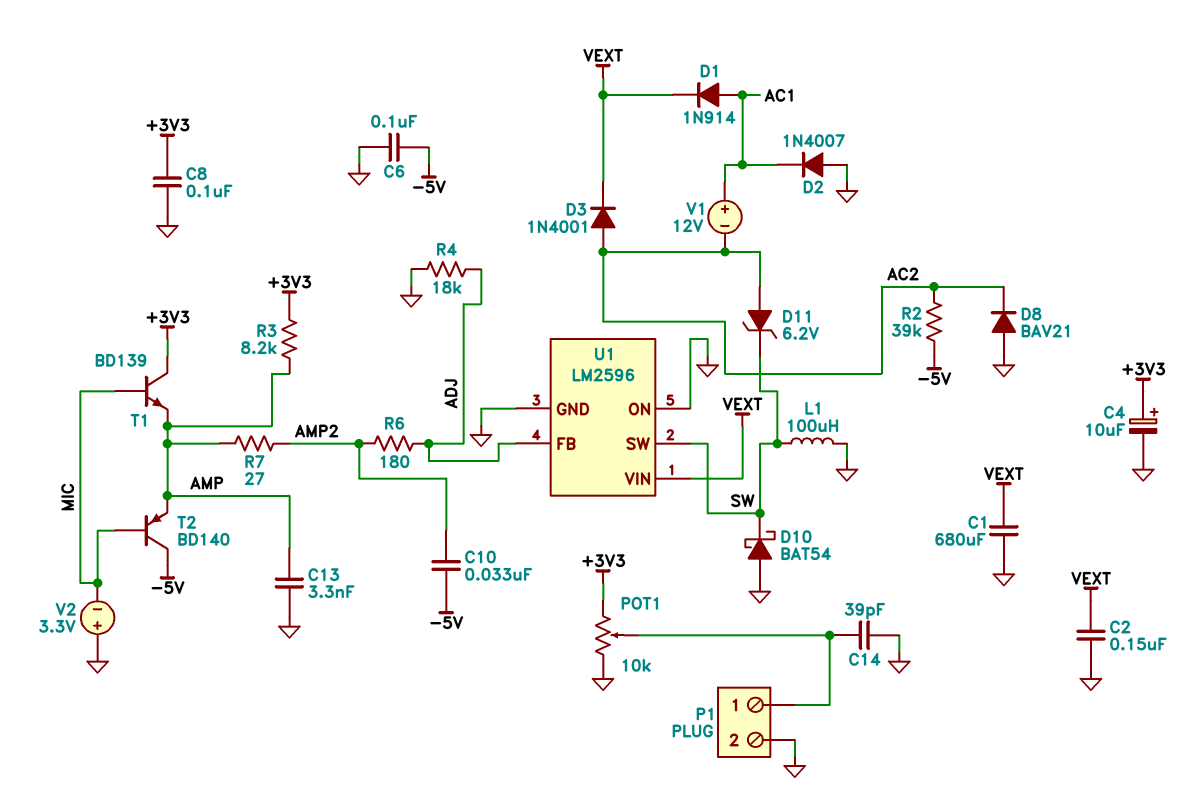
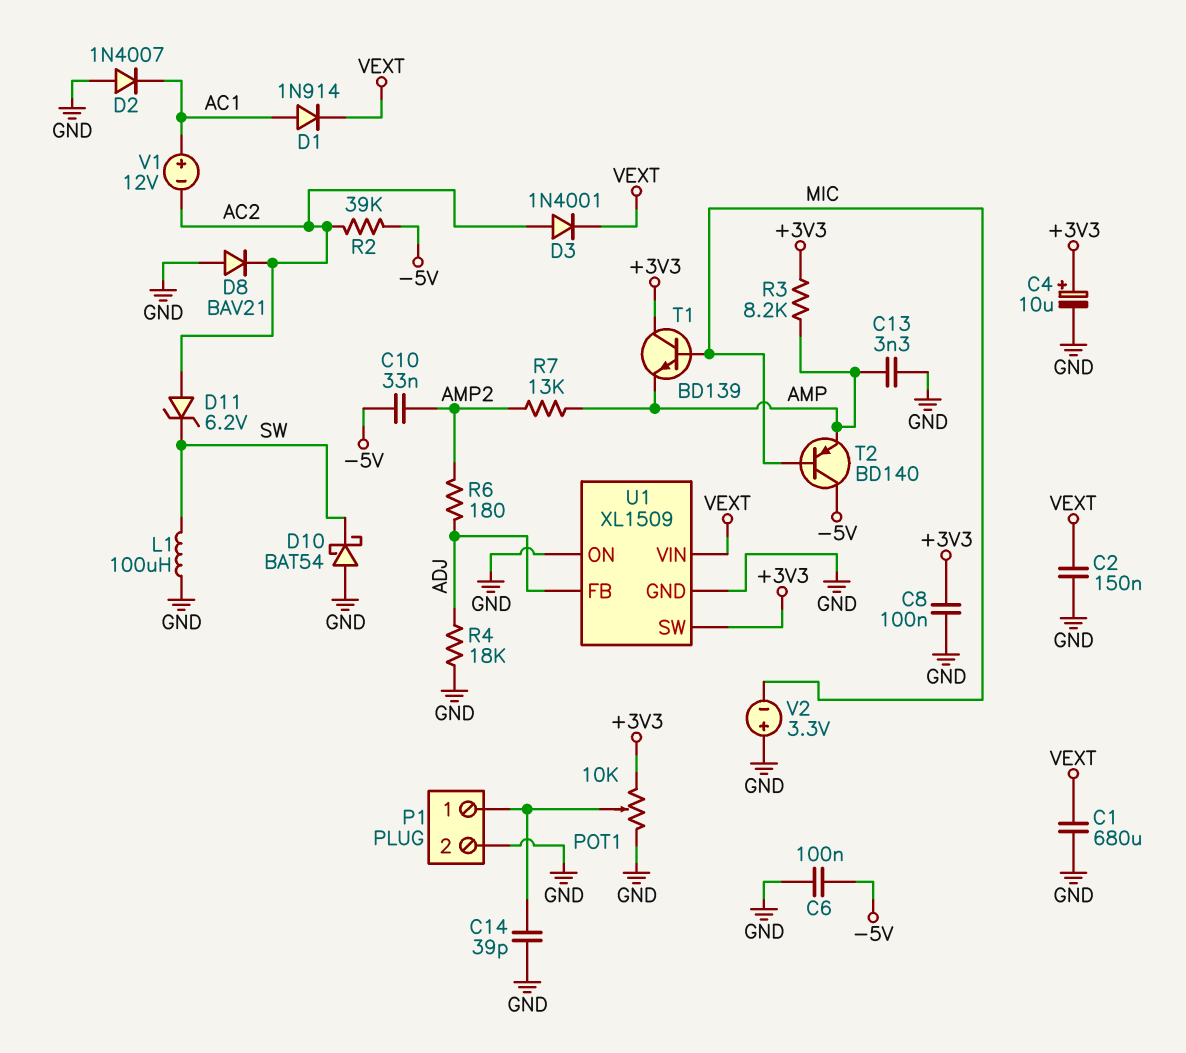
R7: 27 (AMP, AMP2) -> 13k (AMP, AMP2)
U1: LM2596 -> XL1509
U1 pin SW: SW -> +3V3

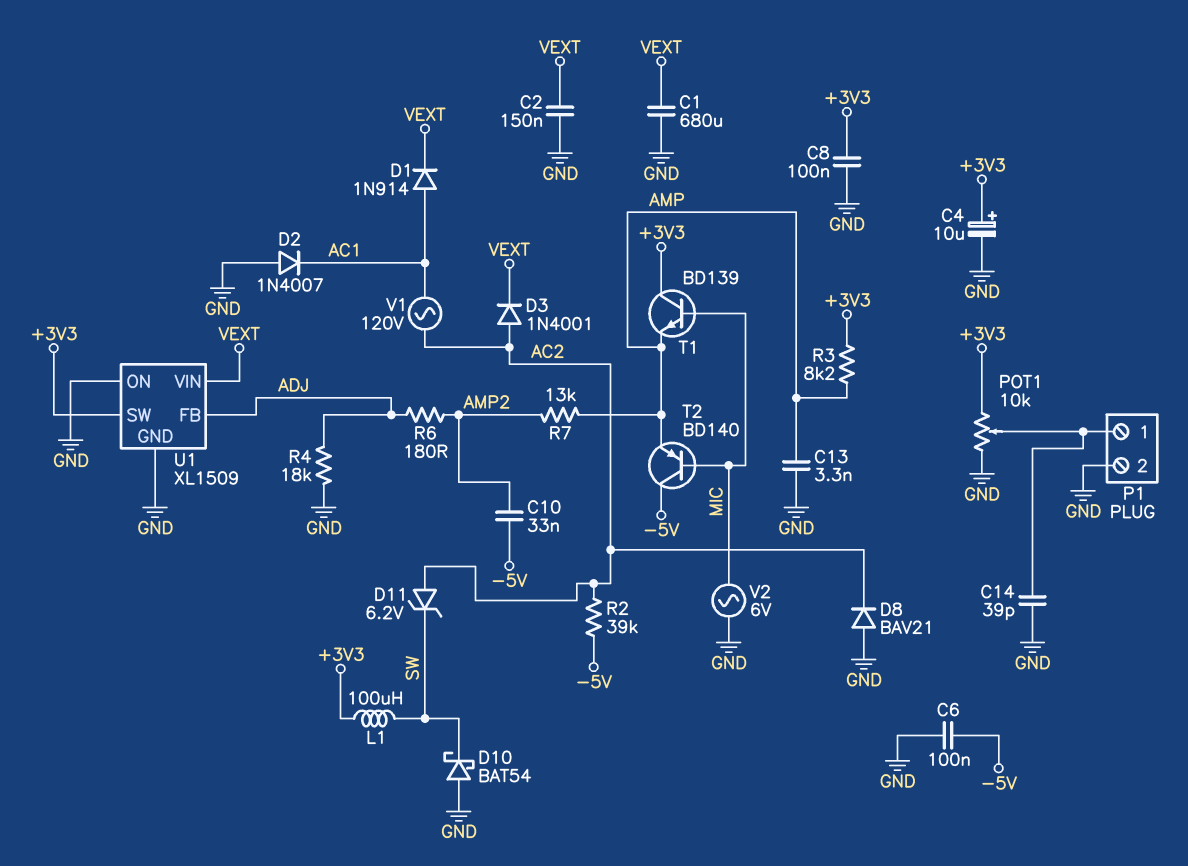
L1: 100uH (GND, SW) -> 100uH (+3V3, SW)
V1: 12V (plus AC1, minus AC2) -> AC 120V (AC1, AC2)
V2: 3.3V (plus GND, minus MIC) -> AC 6V (GND, MIC)

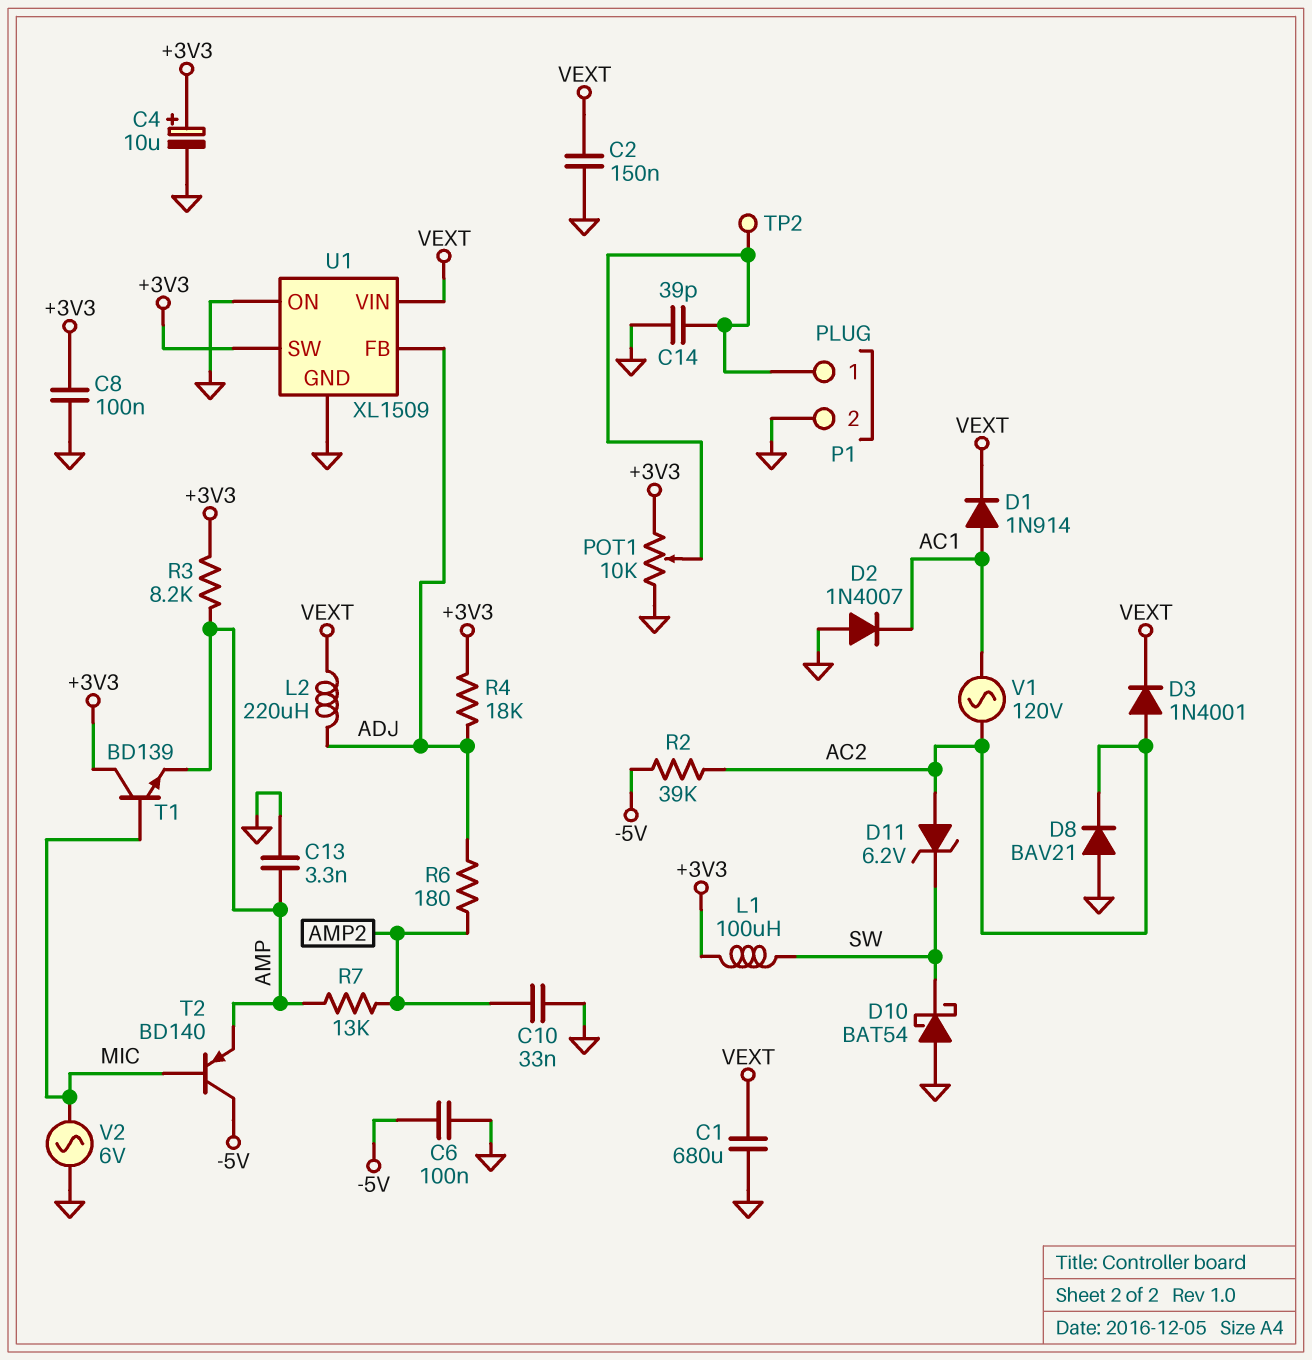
C10: 33nF (-5V, AMP2) -> 33nF (AMP2, GND)
L2: none -> 220uH (ADJ, VEXT)
R4: 18k (ADJ, GND) -> 18k (+3V3, ADJ)
TP2: none -> test point (P1/1)

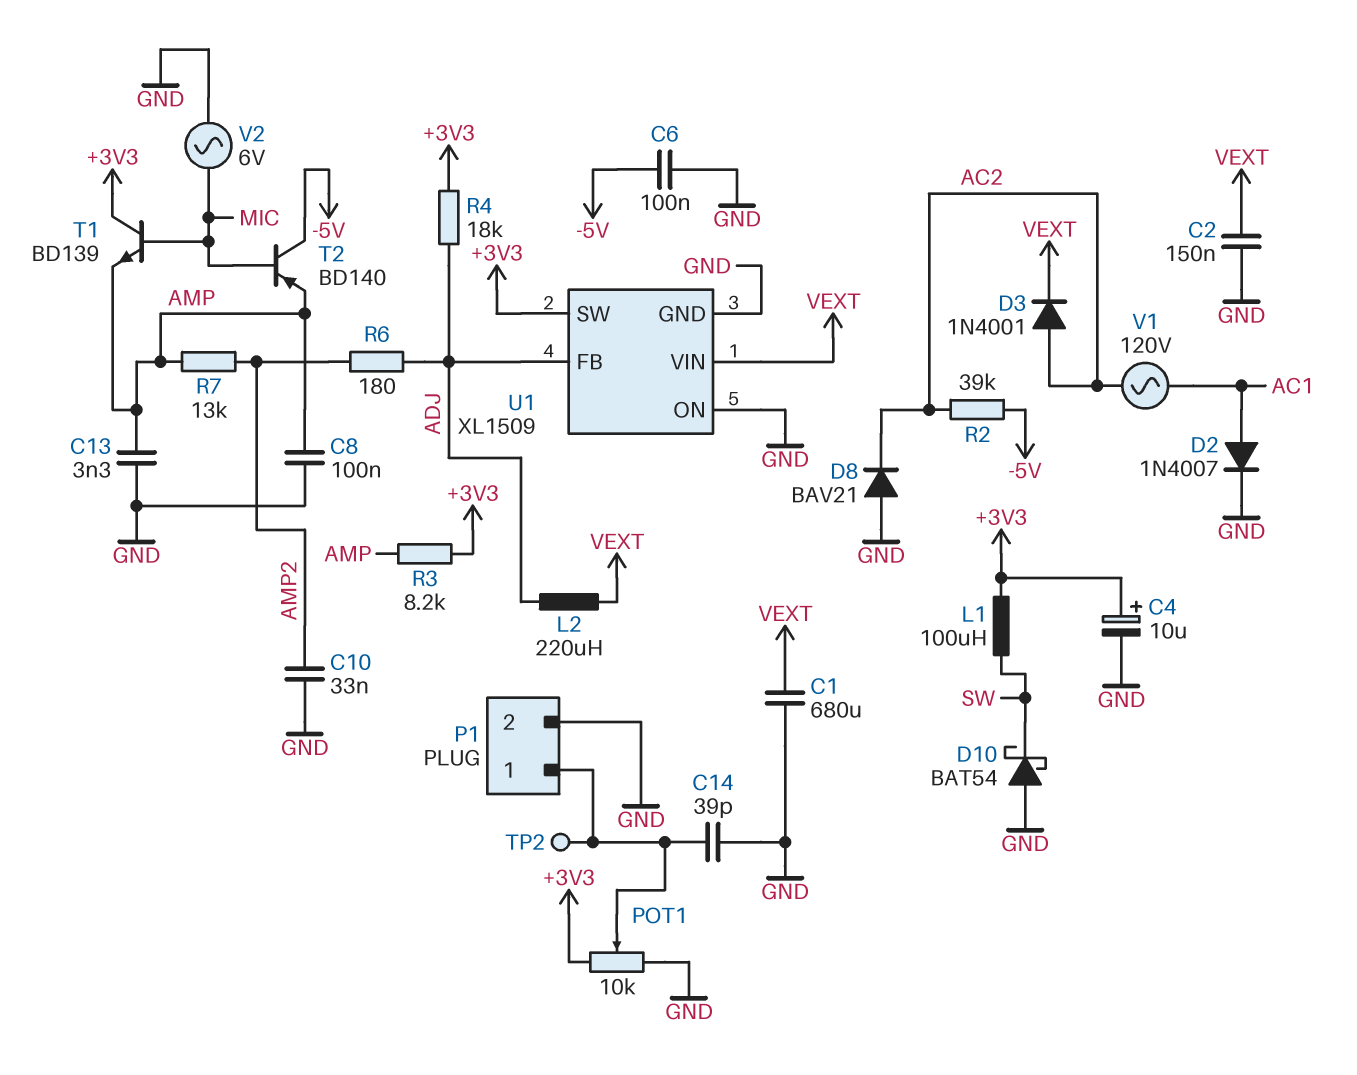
C8: 100nF (+3V3, GND) -> 100nF (AMP, GND)
D1: diode 1N914 (A AC1, K VEXT) -> none
D2: diode 1N4007 (A GND, K AC1) -> diode 1N4007 (A AC1, K GND)
D11: zener 6.2V (A AC2, K SW) -> none

